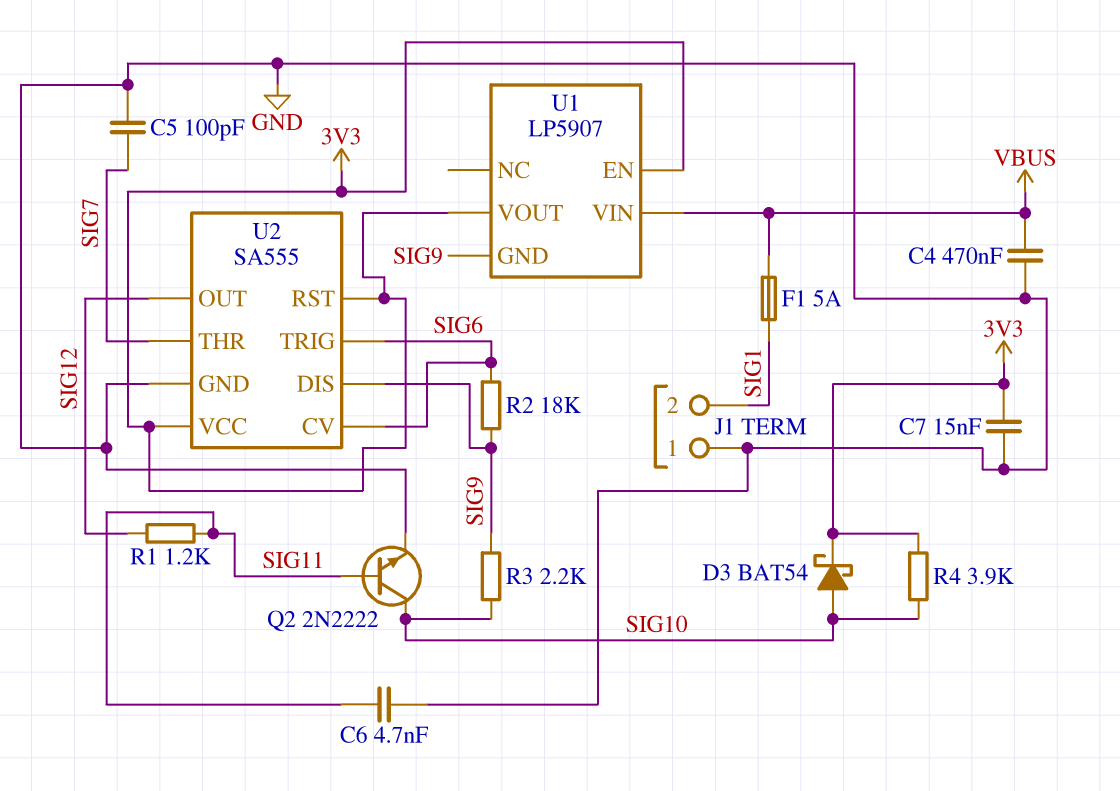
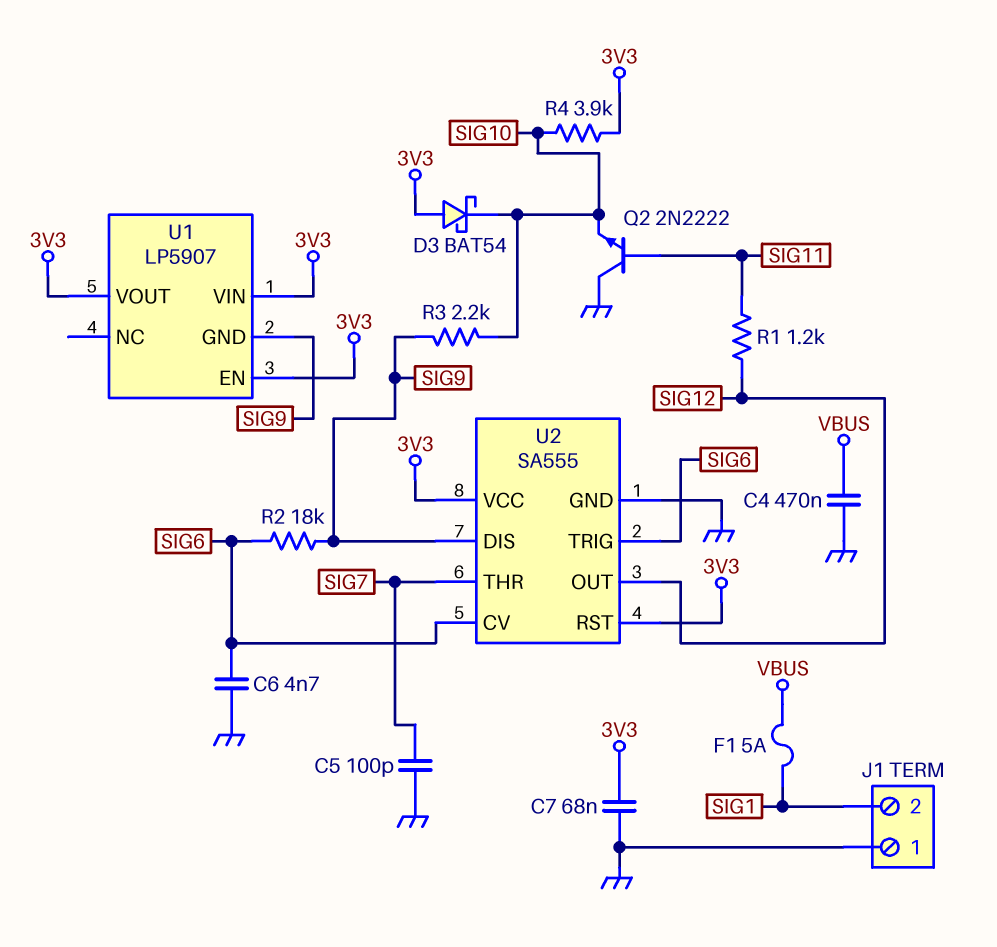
C6: 4.7nF (GND, SIG11) -> 4.7nF (GND, SIG6)
C7: 15nF (3V3, GND) -> 68nF (3V3, GND)
D3: schottky BAT54 (A SIG10, K 3V3) -> schottky BAT54 (A 3V3, K SIG10)
Q2: NPN 2N2222 (B SIG11, C SIG10, E GND) -> NPN 2N2222 (B SIG11, C GND, E SIG10)
U1 pin VIN: VBUS -> 3V3

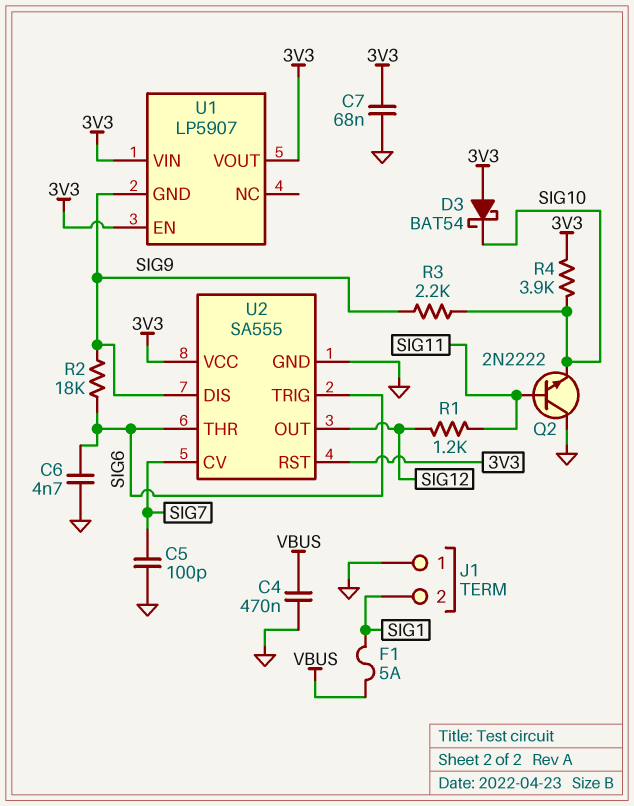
U2 pin CV: SIG6 -> SIG7
U2 pin THR: SIG7 -> SIG6

